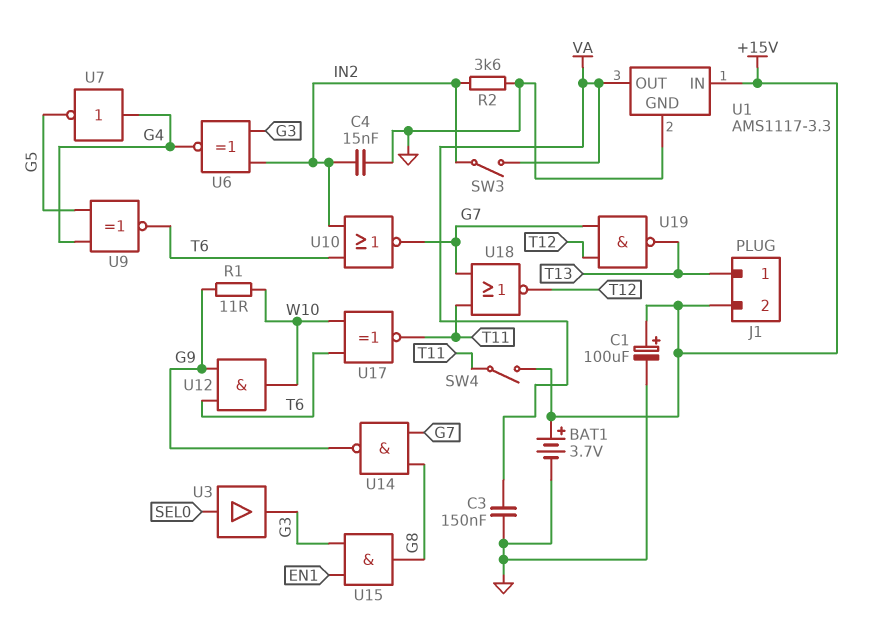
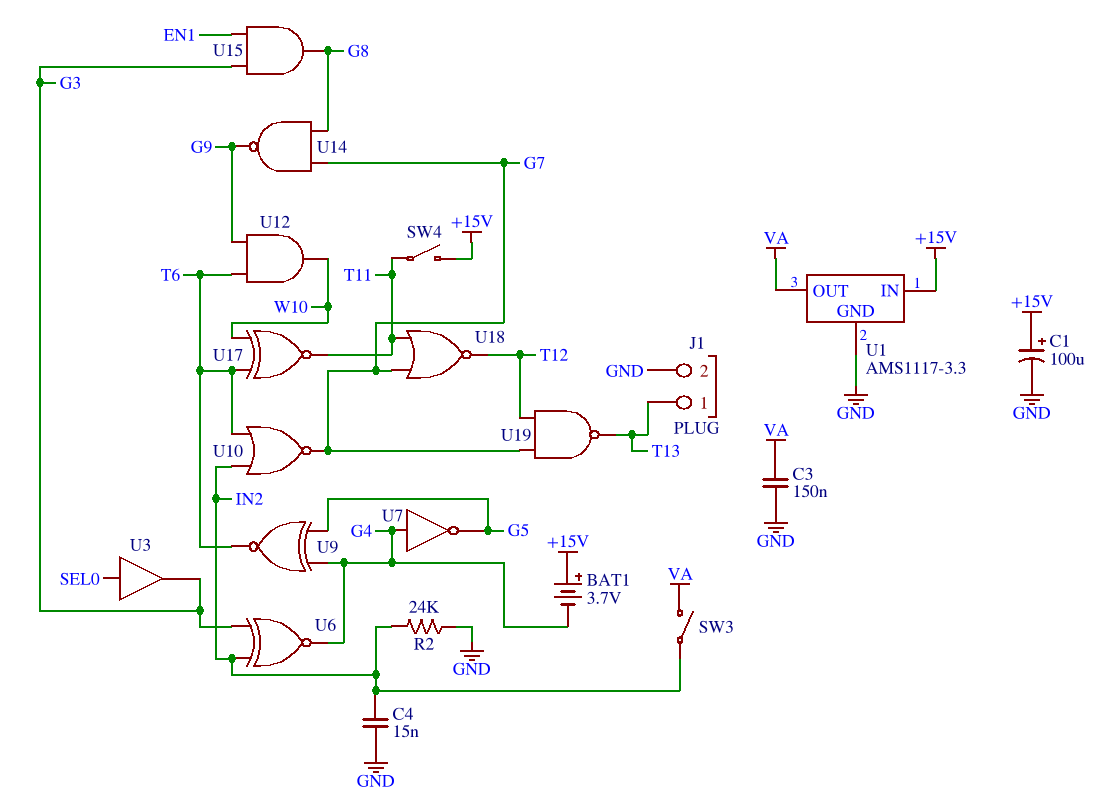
BAT1: 3.7V (plus +15V, minus GND) -> 3.7V (plus +15V, minus G4)
J1 pin 2: +15V -> GND
R1: 11 (G9, W10) -> none
R2: 3.6k (GND, IN2) -> 24k (GND, IN2)

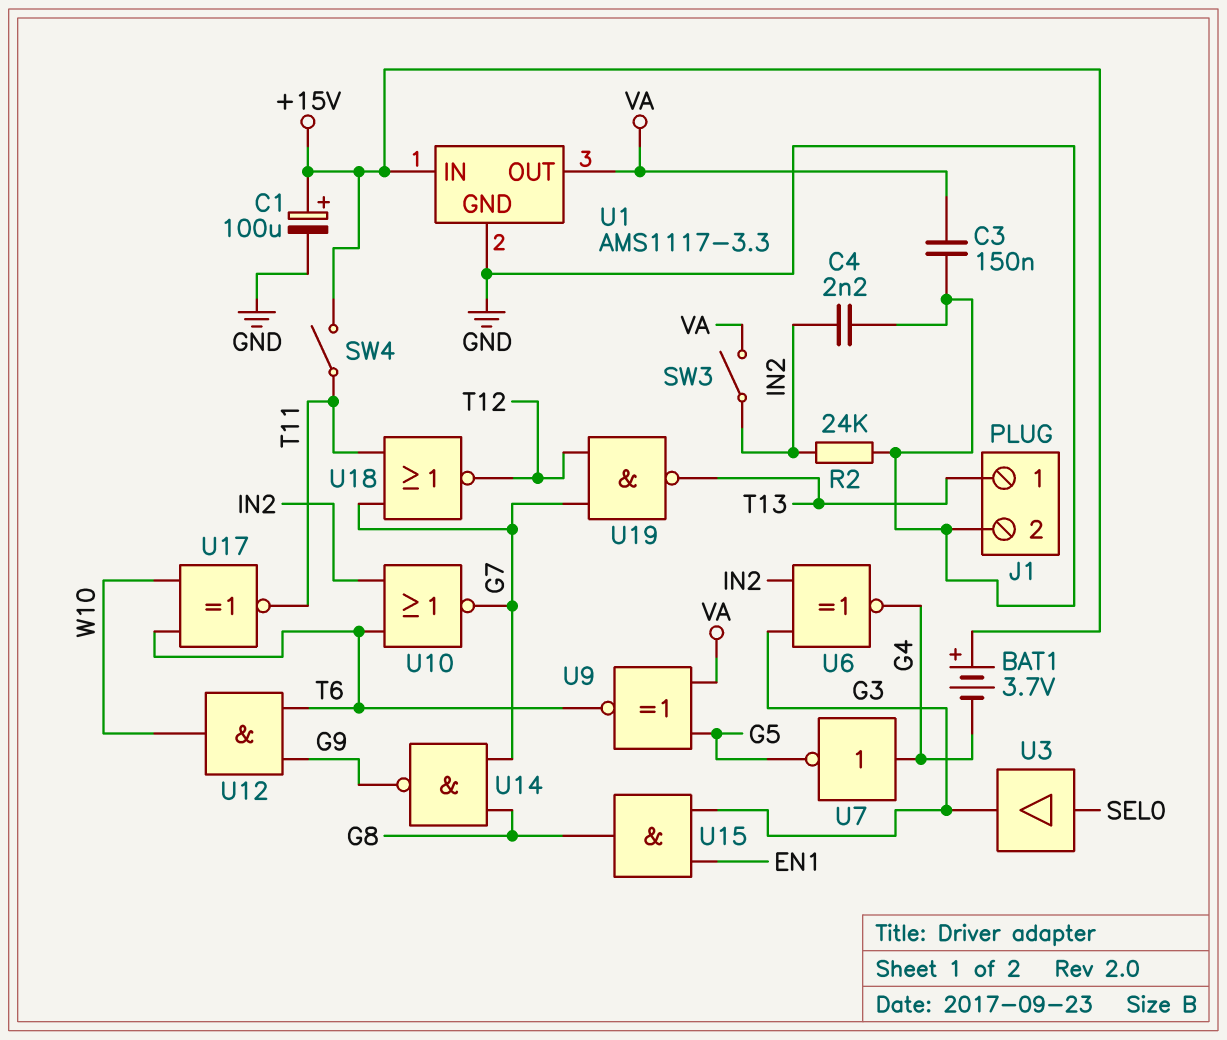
C4: 15nF (GND, IN2) -> 2.2nF (GND, IN2)
U9: XNOR (in G4, in G5, out T6) -> XNOR (in G5, in VA, out T6)

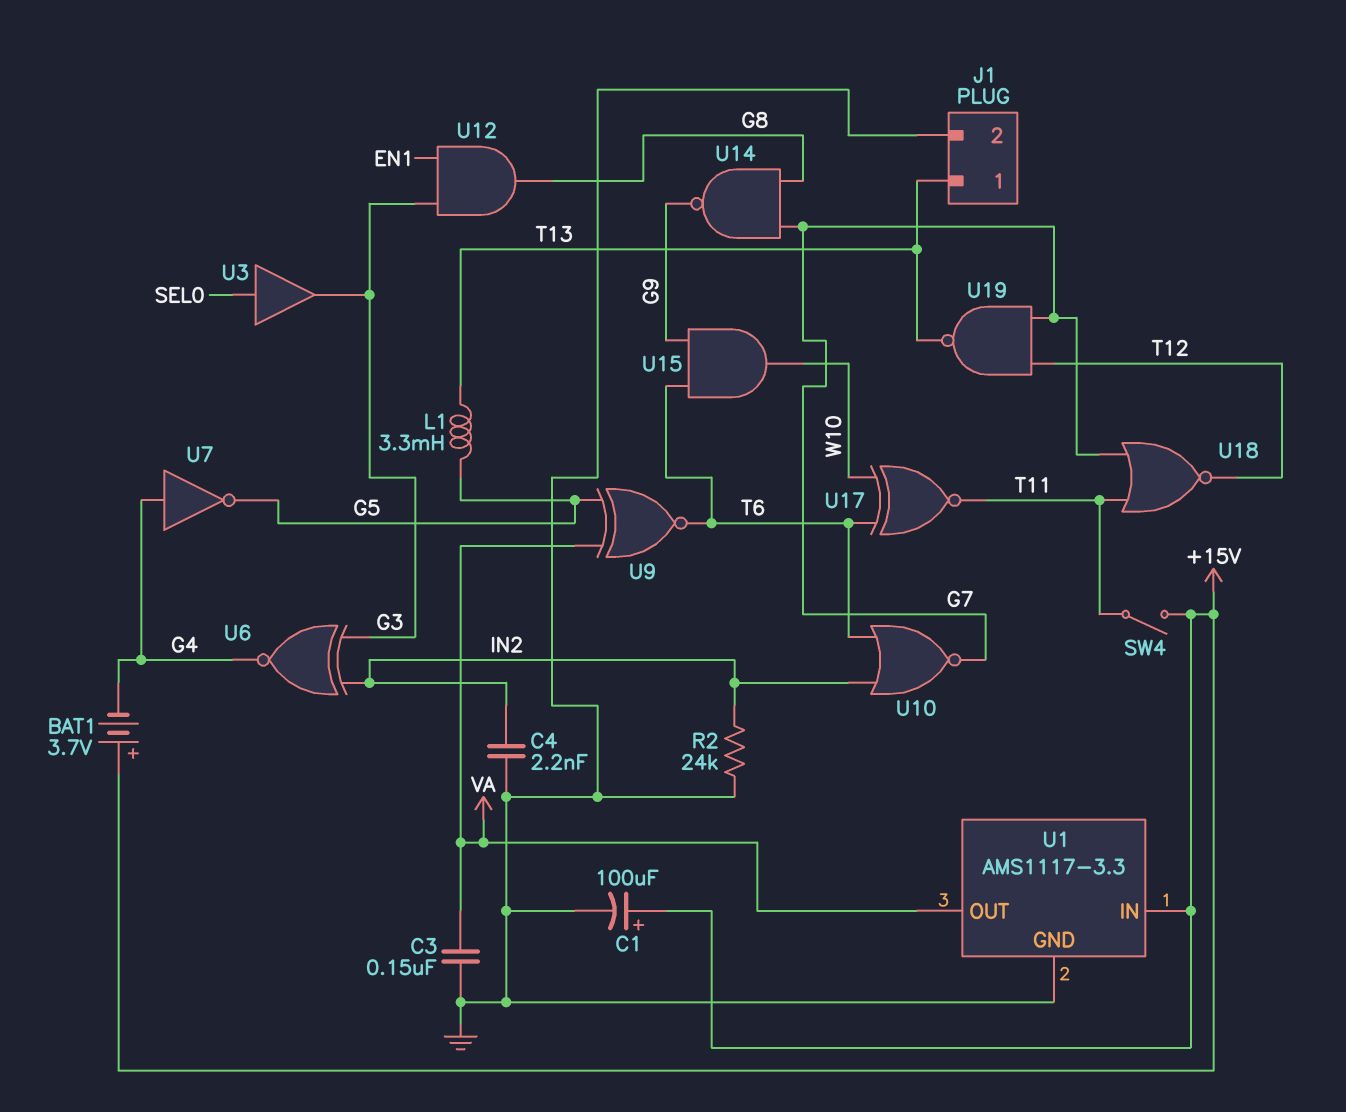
L1: none -> 3.3mH (G5, T13)
SW3: switch (IN2, VA) -> none
U12: AND (in G9, in T6, out W10) -> AND (in EN1, in G3, out G8)
U15: AND (in EN1, in G3, out G8) -> AND (in G9, in T6, out W10)

